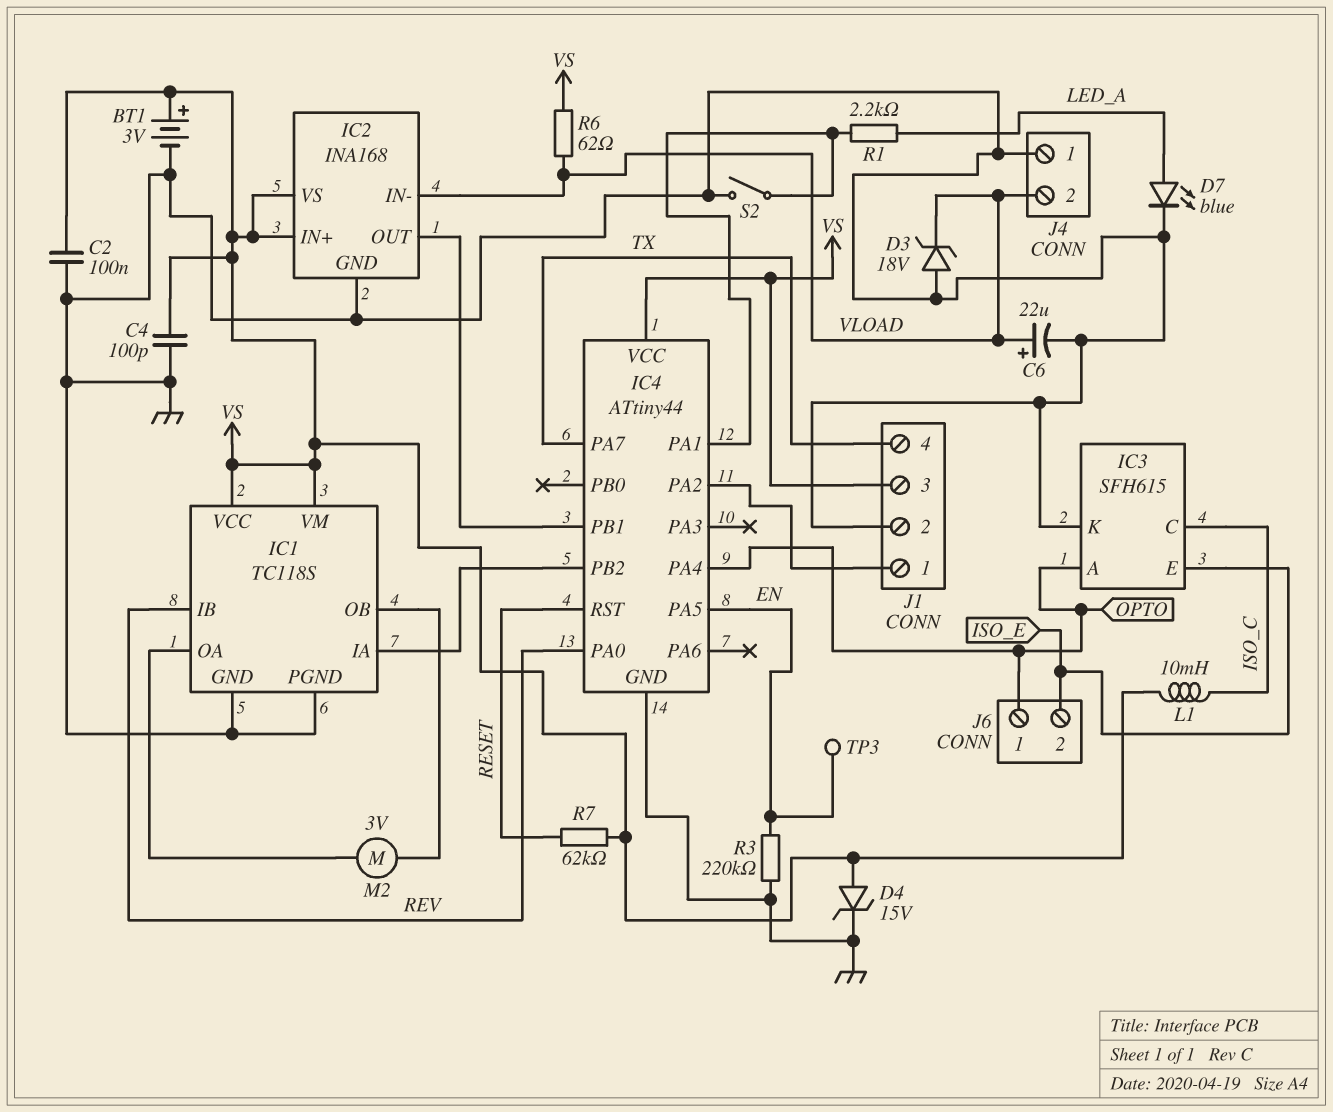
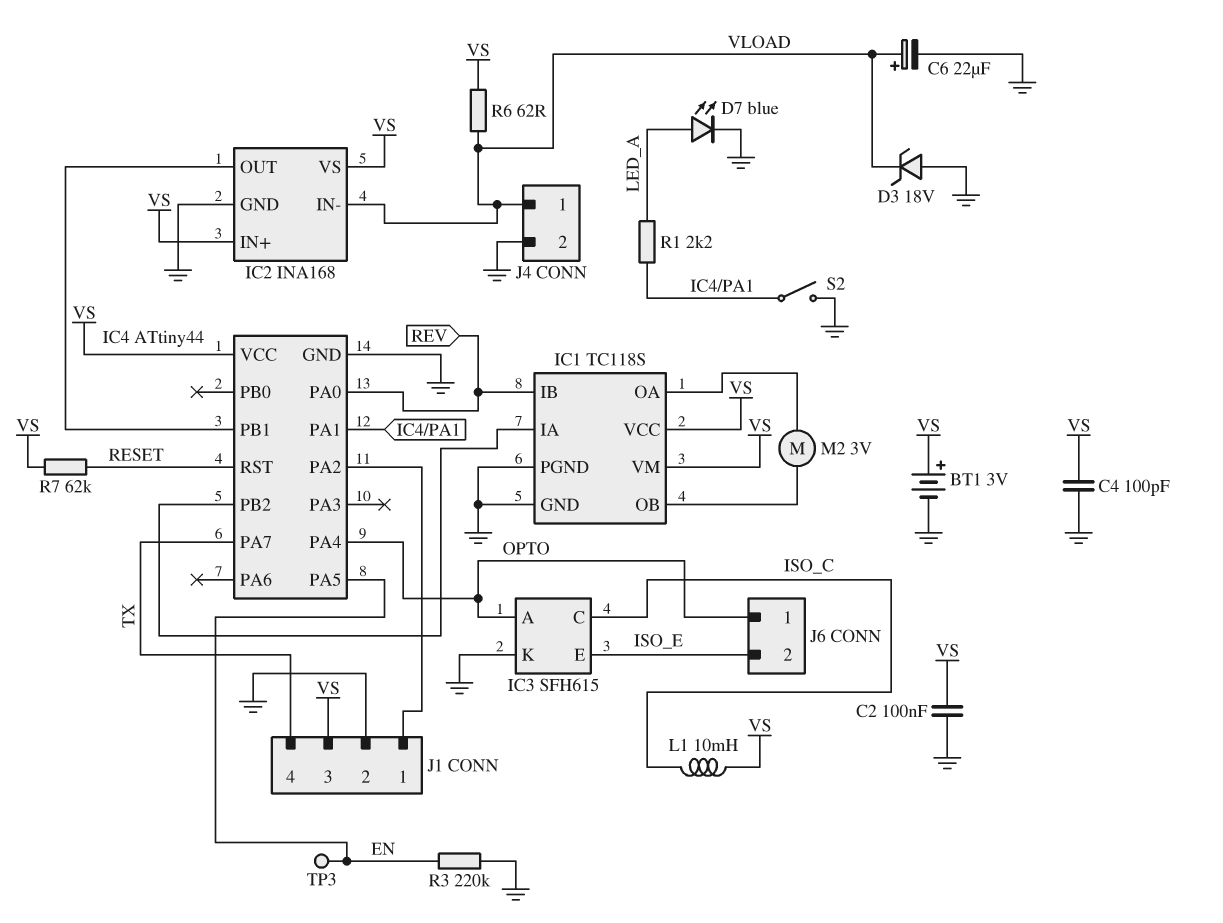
D4: zener 15V (A VS, K GND) -> none
J4 pin 1: GND -> VLOAD
J4 pin 2: VLOAD -> GND

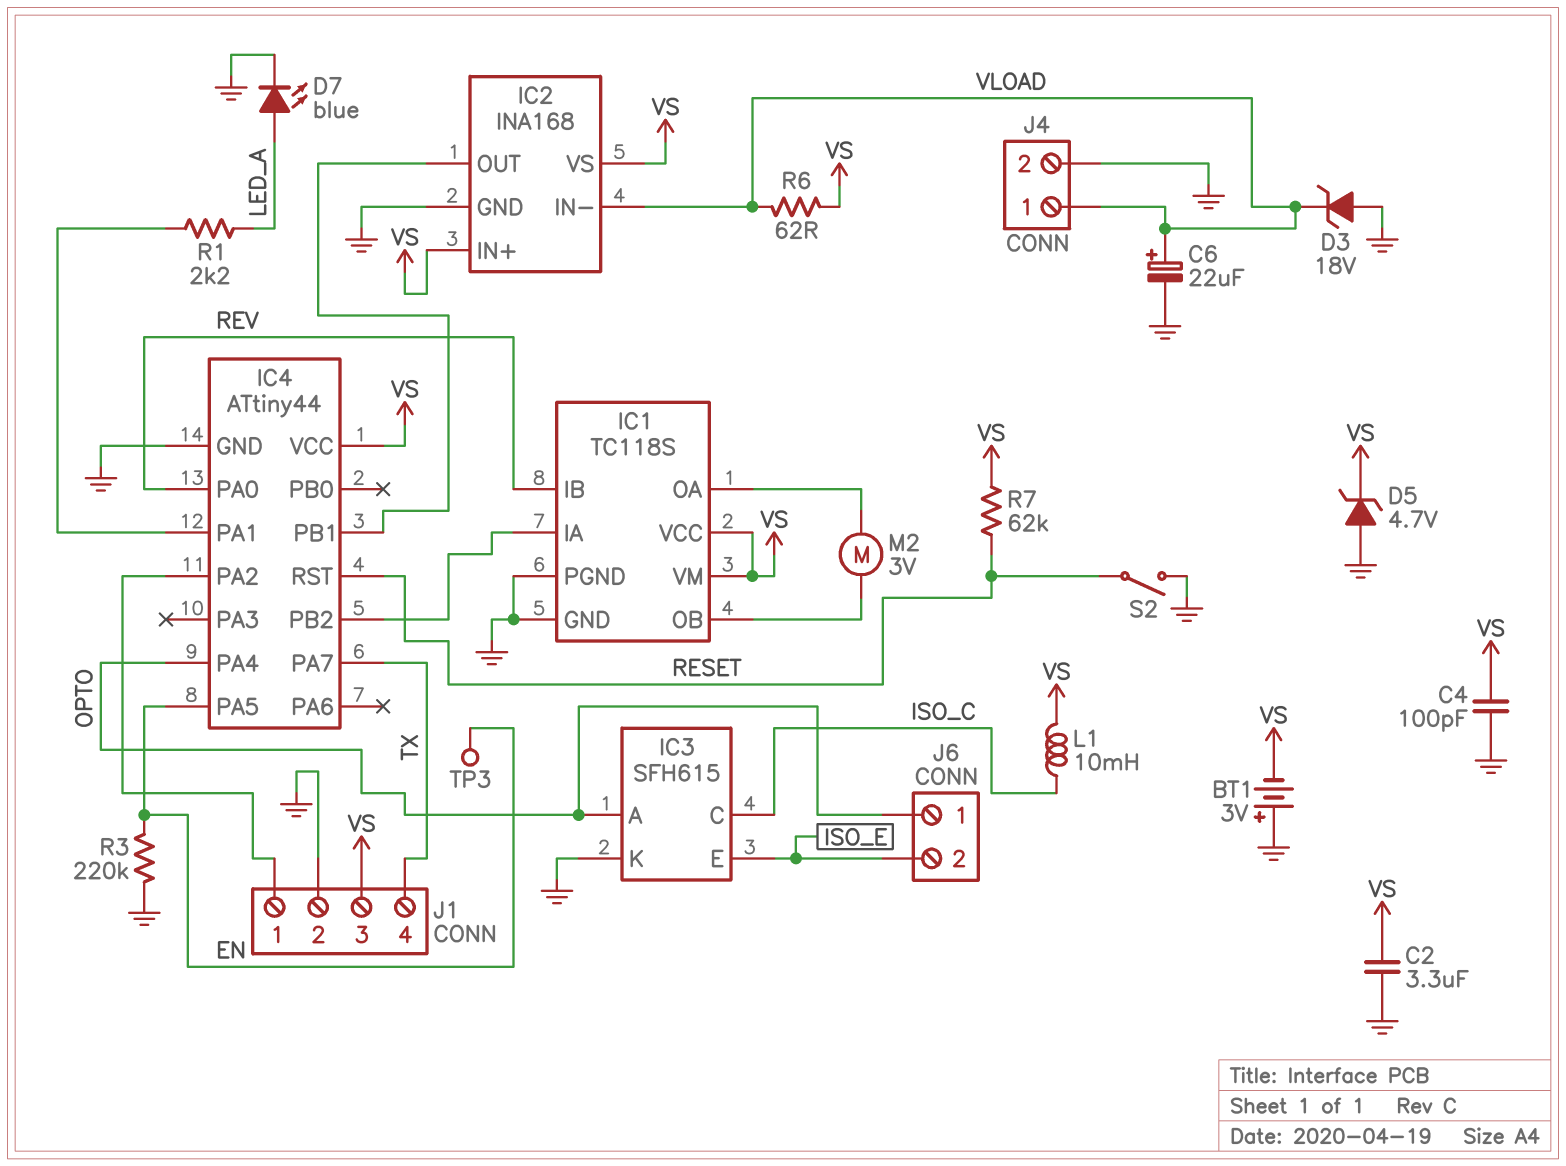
BT1: 3V (plus VS, minus GND) -> 3V (plus GND, minus VS)
C2: 100nF (GND, VS) -> 3.3uF (GND, VS)
D5: none -> zener 4.7V (A GND, K VS)
S2: switch (GND, IC4/PA1) -> switch (GND, RESET)

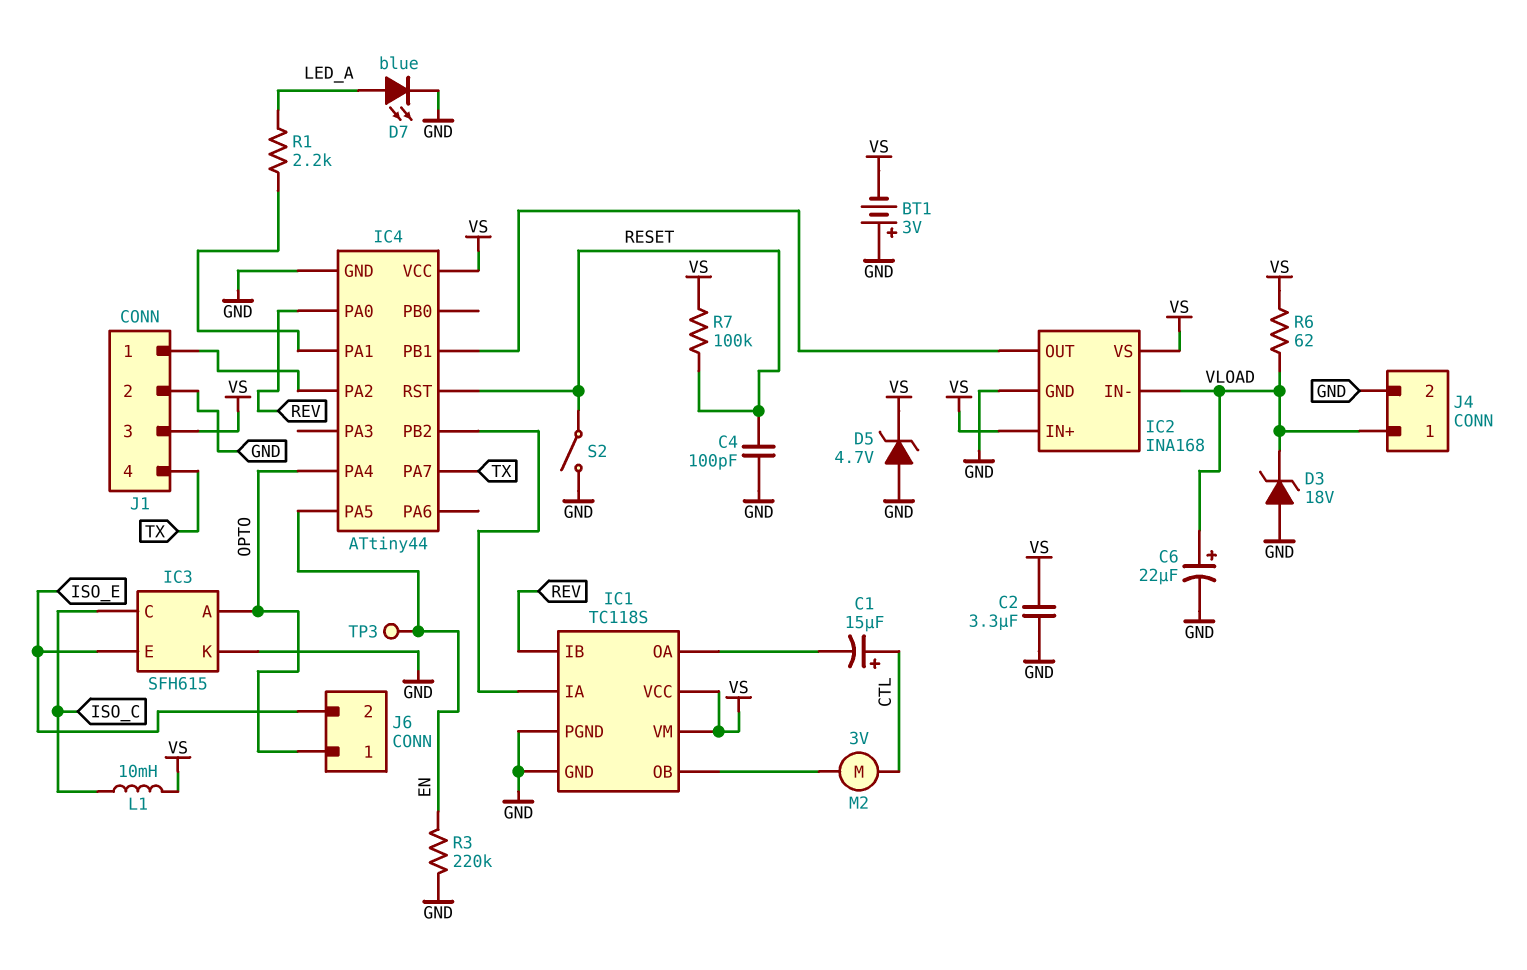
C1: none -> 15uF (plus CTL, minus IC1/OA)
C4: 100pF (GND, VS) -> 100pF (GND, RESET)
M2: motor 3V (IC1/OA, IC1/OB) -> motor 3V (CTL, IC1/OB)
R7: 62k (RESET, VS) -> 100k (RESET, VS)

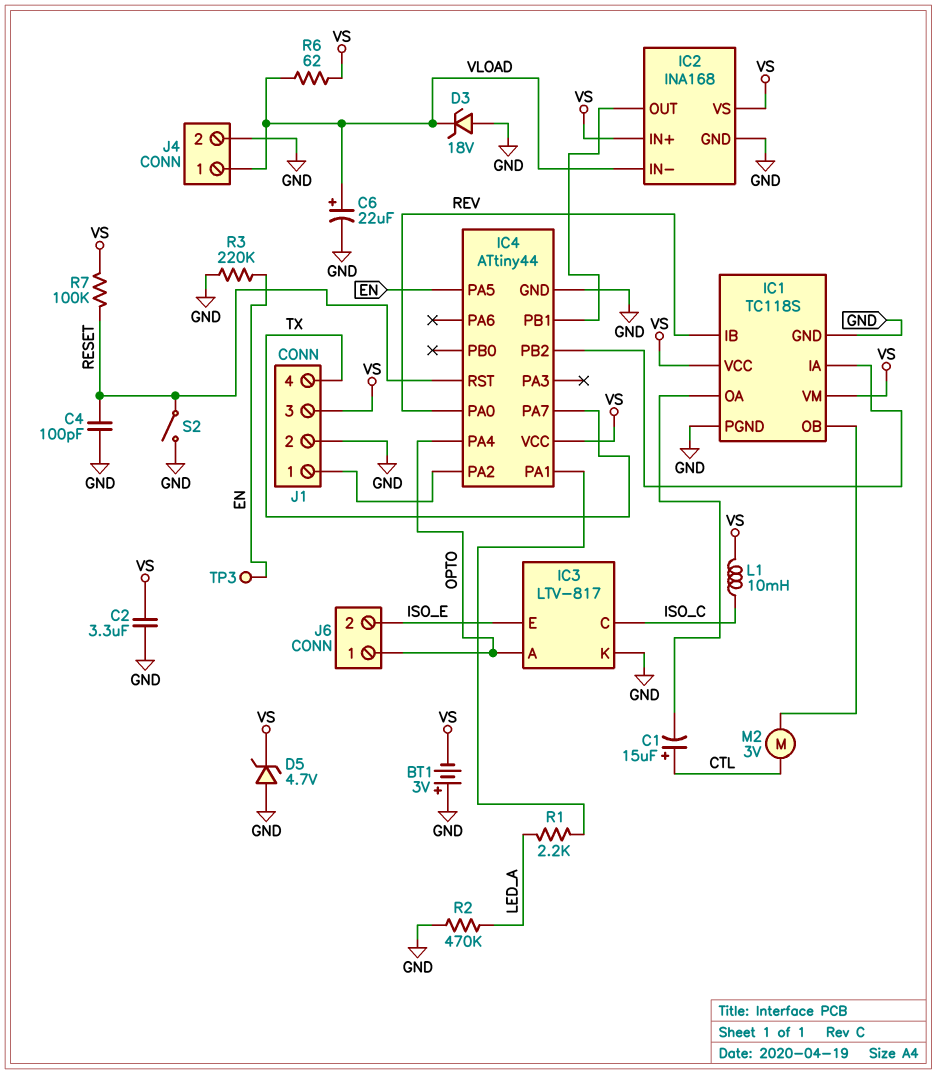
D7: LED blue (A LED_A, K GND) -> none
IC3: SFH615 -> LTV-817
R2: none -> 470k (GND, LED_A)

